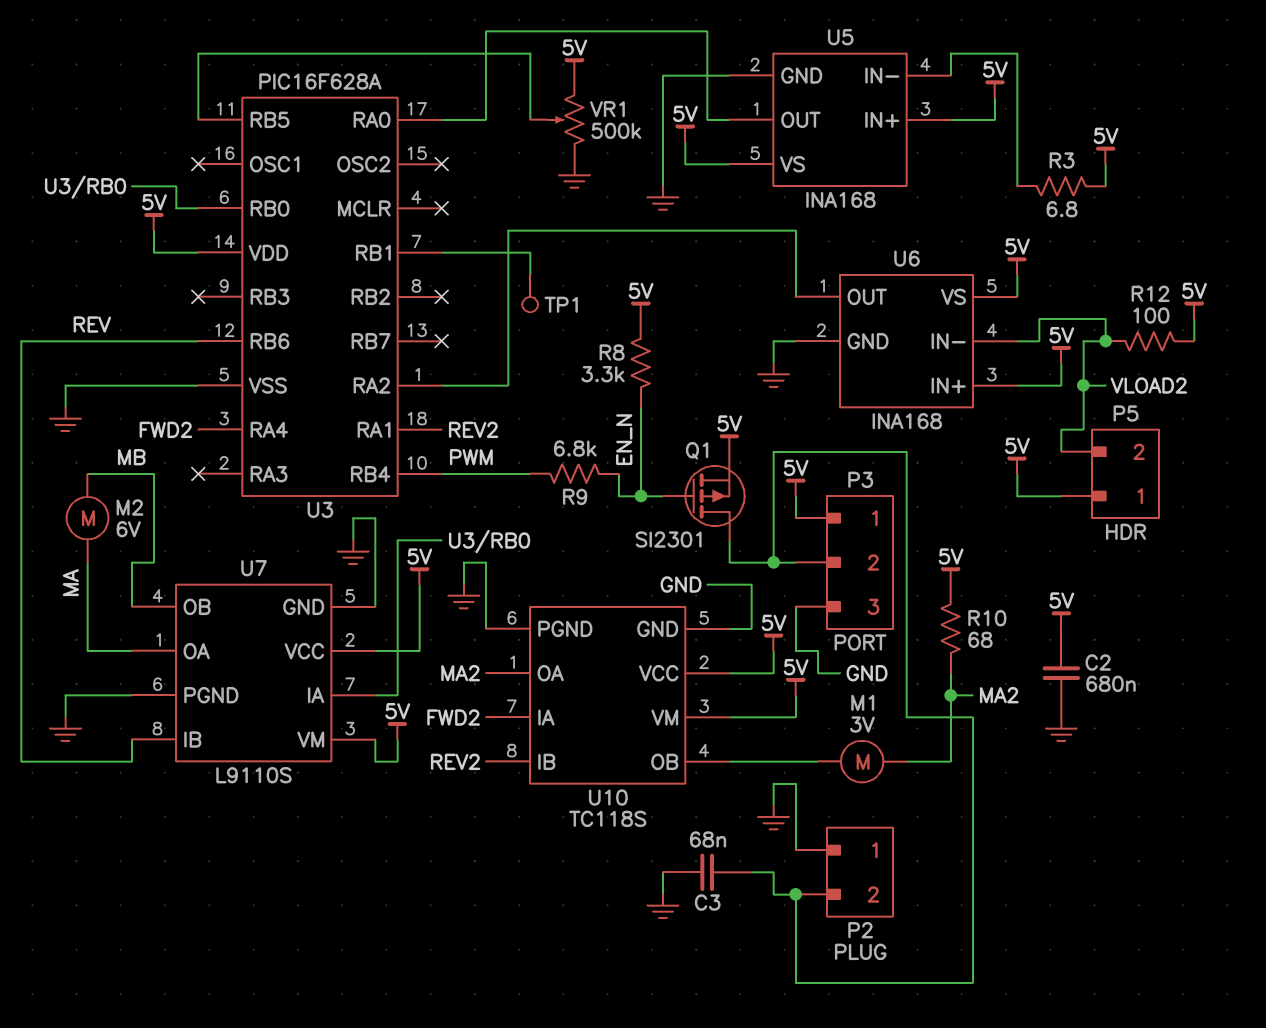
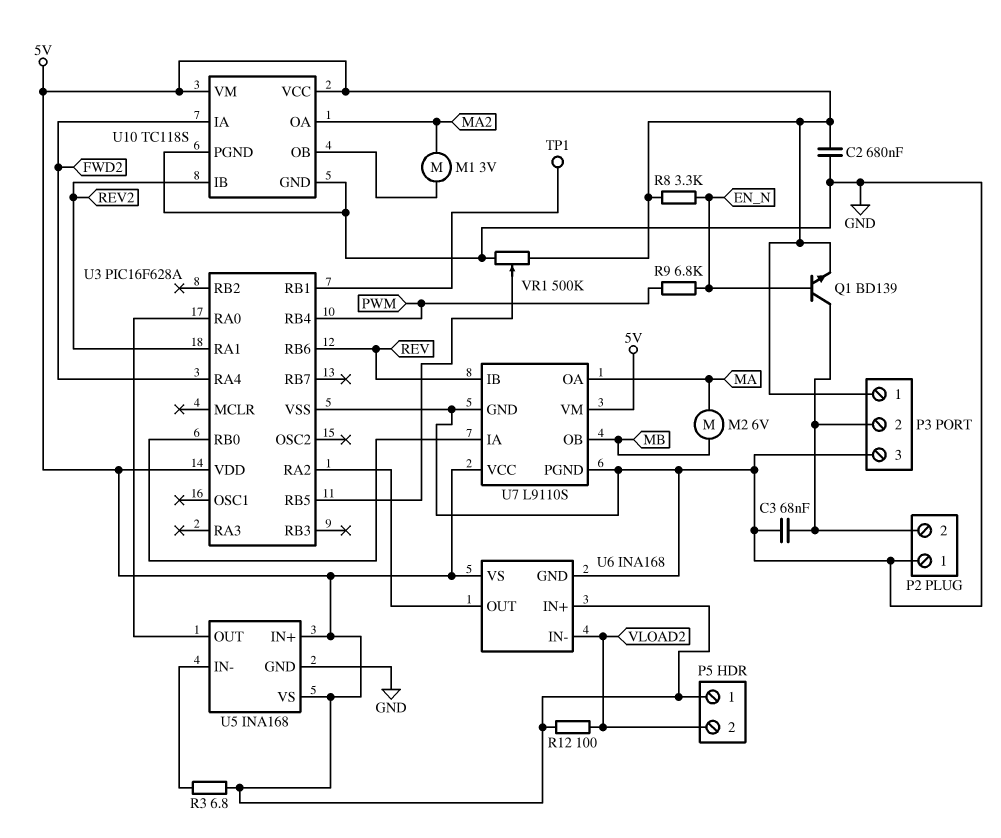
Q1: PMOS SI2301 (G EN_N, D P2/2, S 5V) -> NPN BD139 (B EN_N, C P2/2, E 5V)
R10: 68 (5V, MA2) -> none

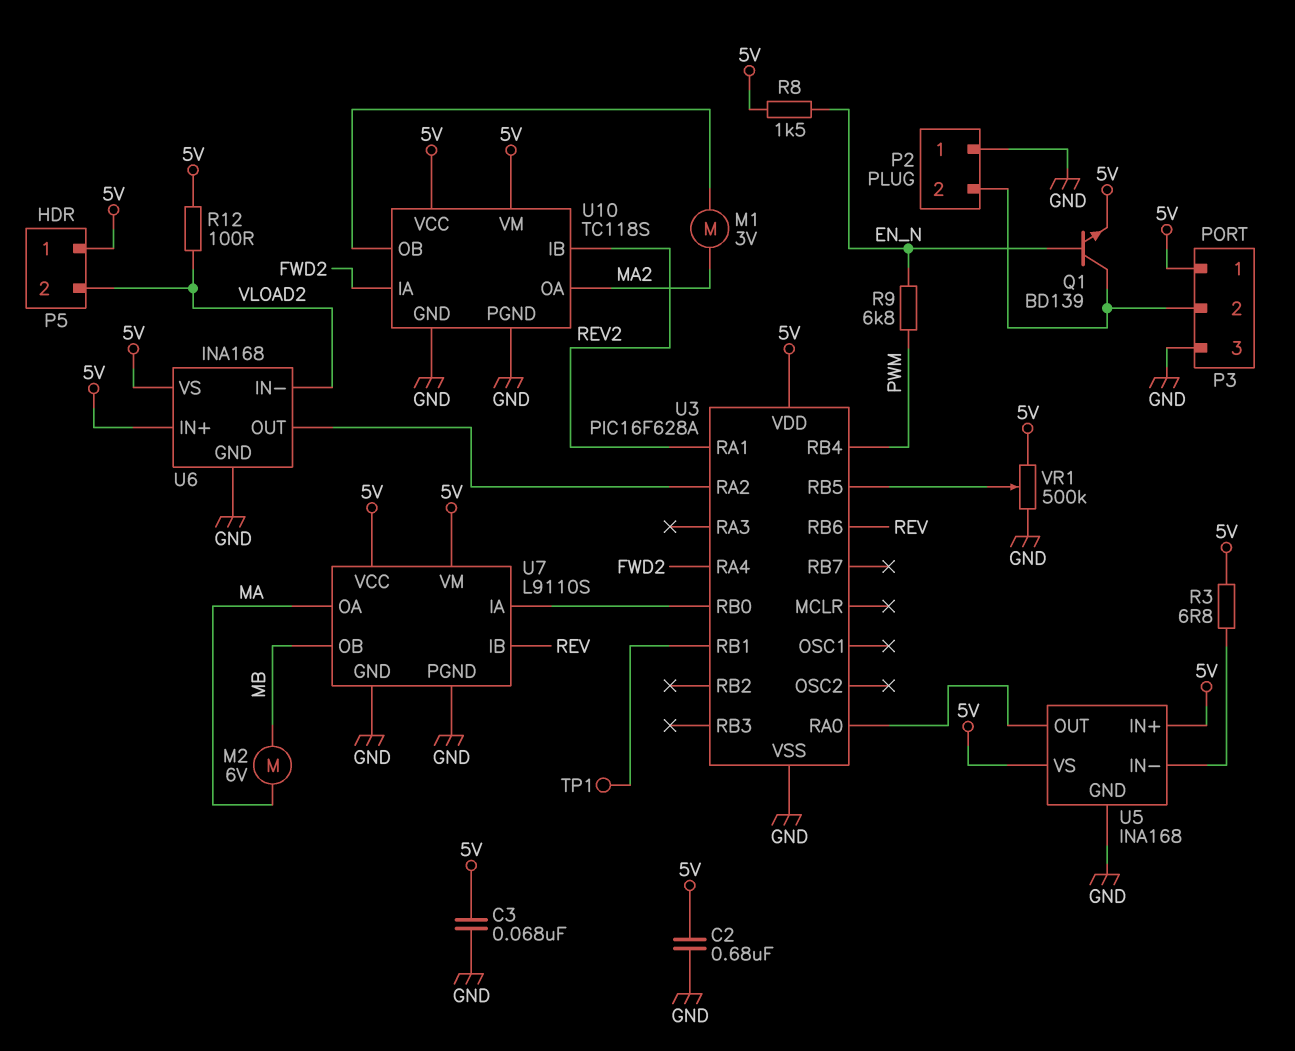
C3: 68nF (GND, P2/2) -> 68nF (5V, GND)
R8: 3.3k (5V, EN_N) -> 1.5k (5V, EN_N)

